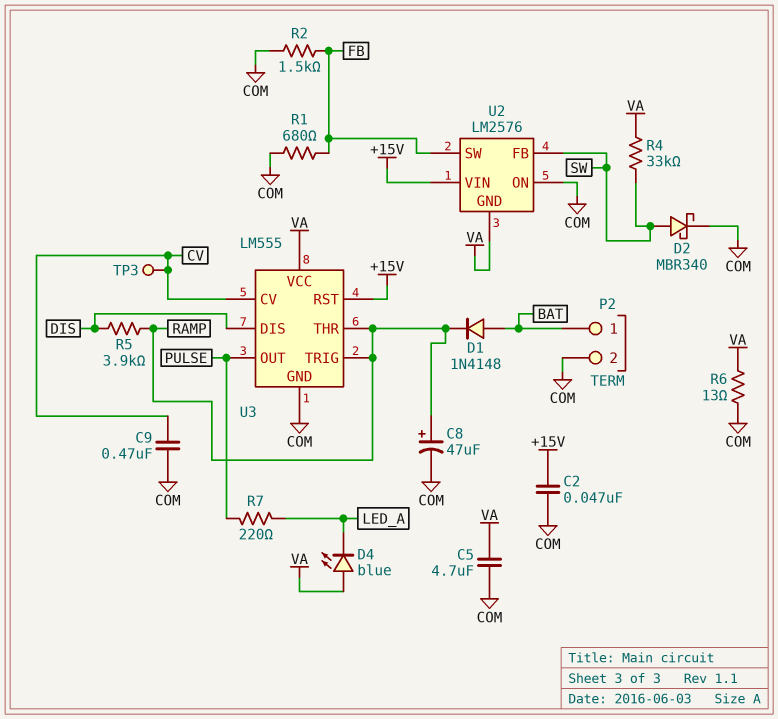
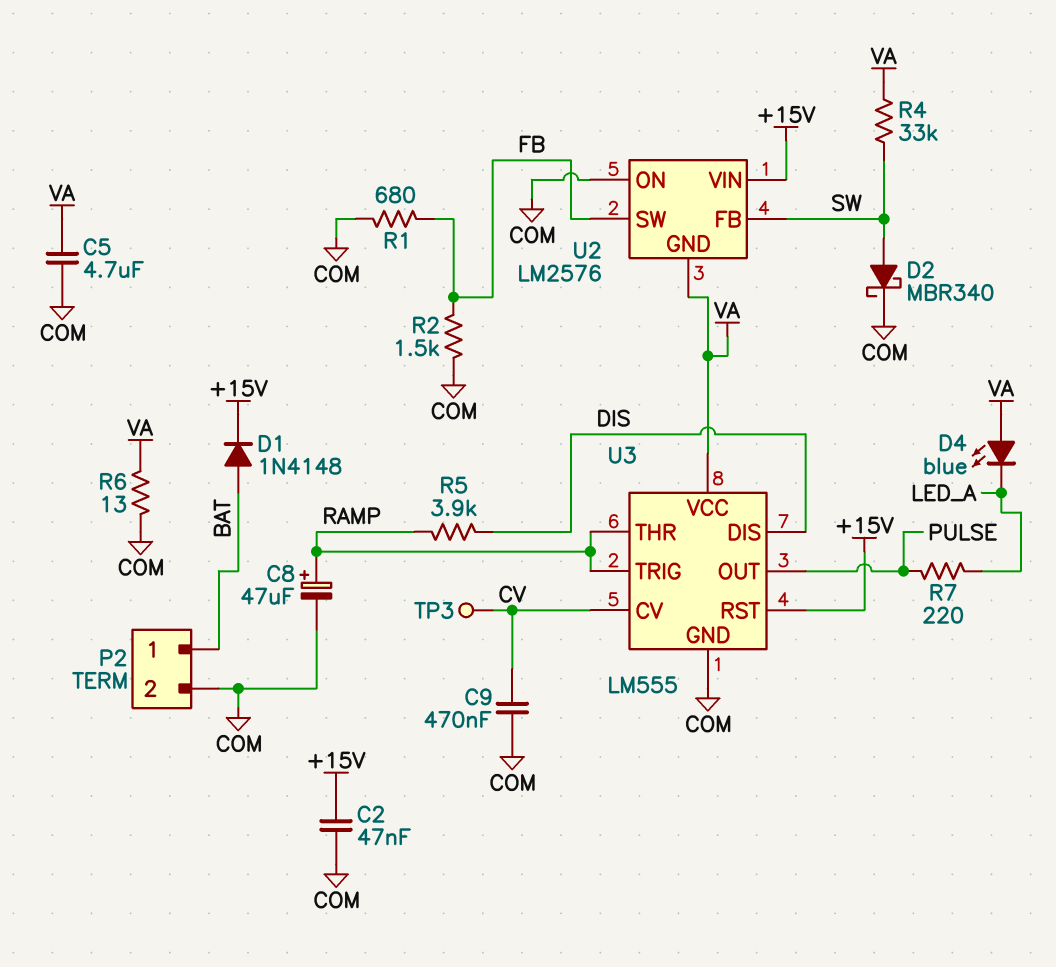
D1: diode 1N4148 (A BAT, K RAMP) -> diode 1N4148 (A BAT, K +15V)

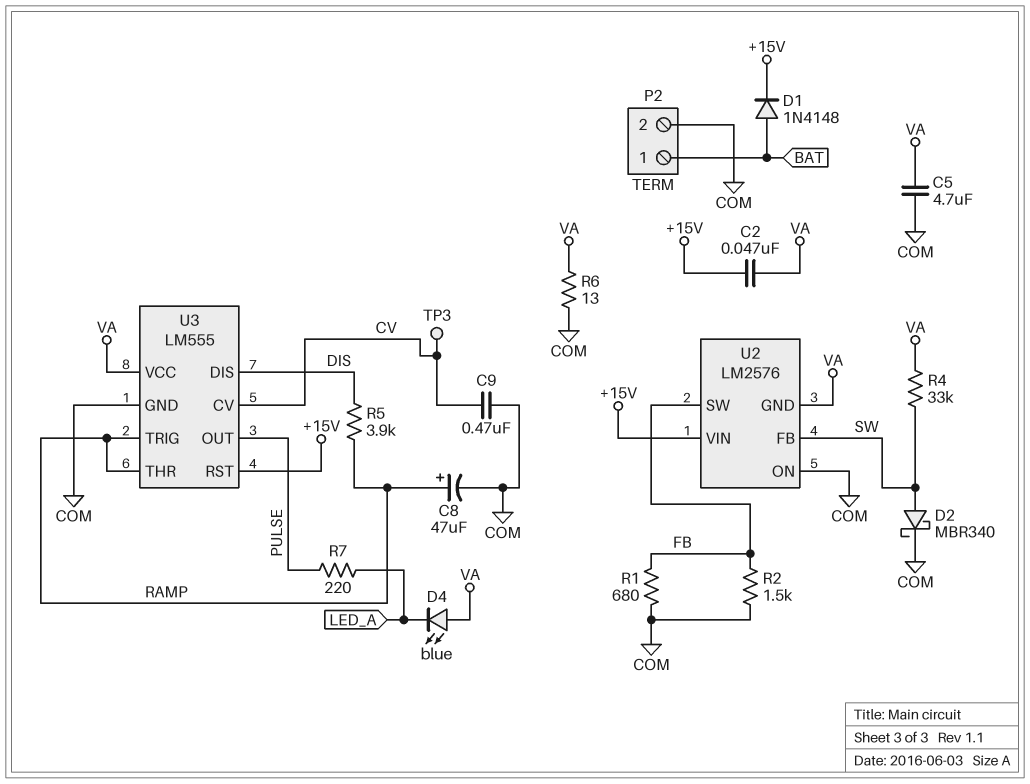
C2: 47nF (+15V, COM) -> 47nF (+15V, VA)

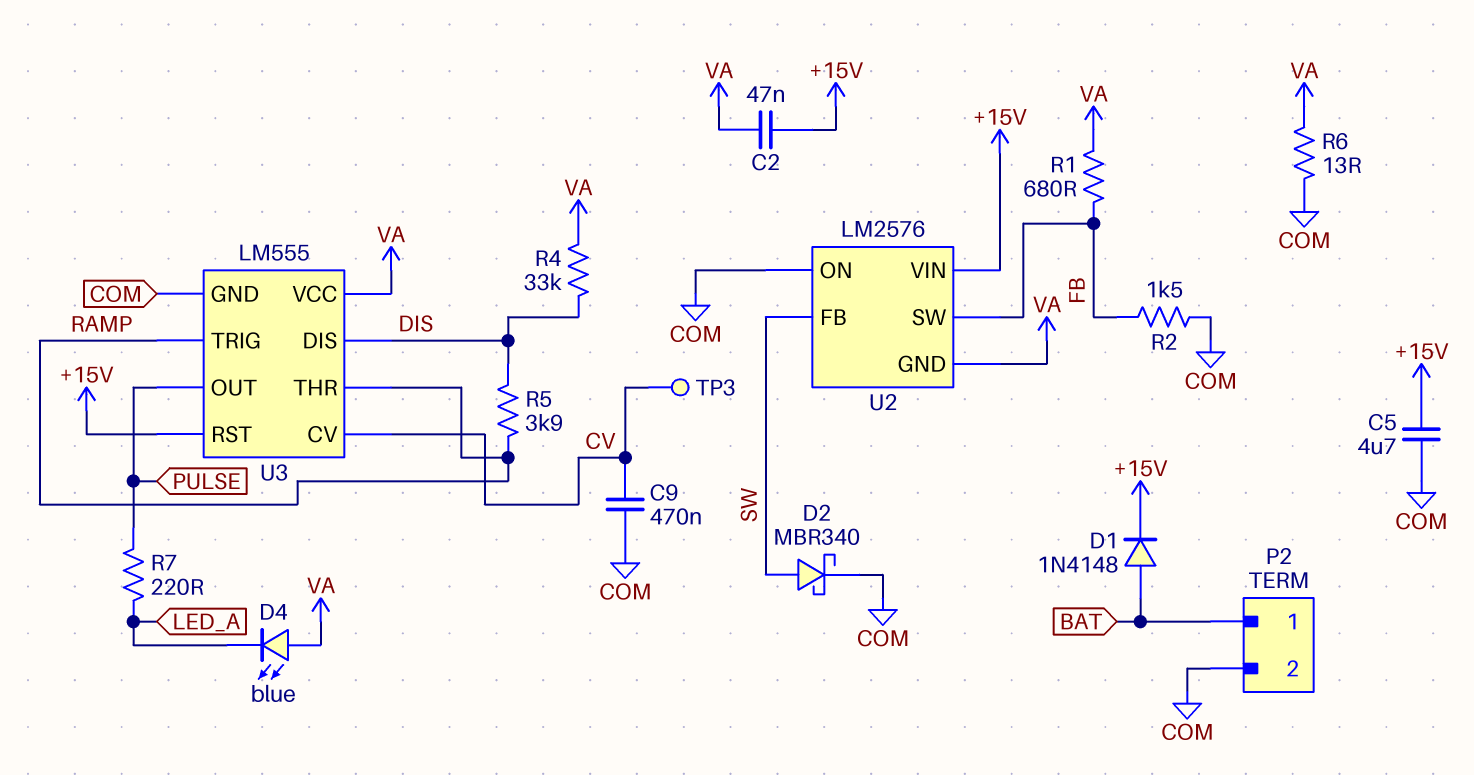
C5: 4.7uF (COM, VA) -> 4.7uF (+15V, COM)
C8: 47uF (plus RAMP, minus COM) -> none
R1: 680 (COM, FB) -> 680 (FB, VA)
R4: 33k (SW, VA) -> 33k (DIS, VA)

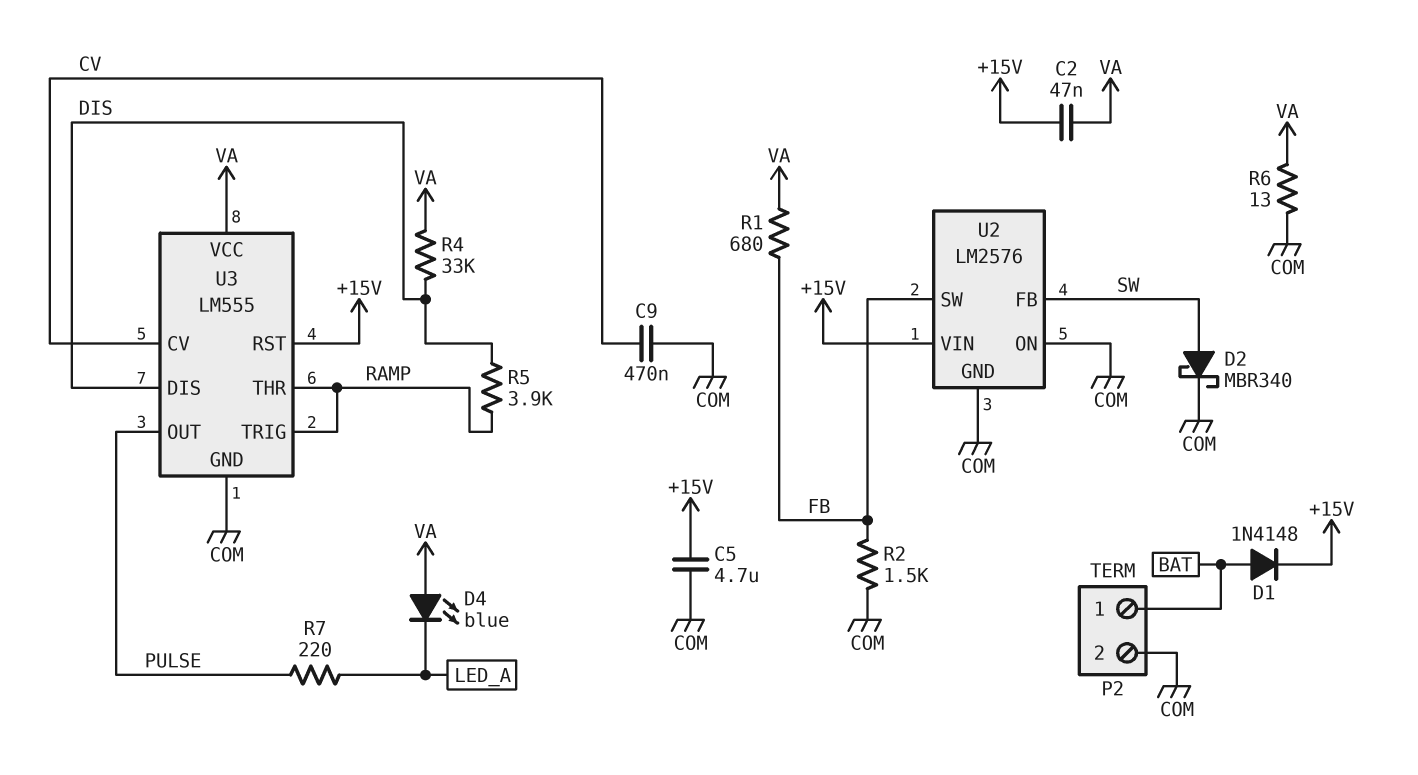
TP3: test point (CV) -> none
U2 pin GND: VA -> COM

